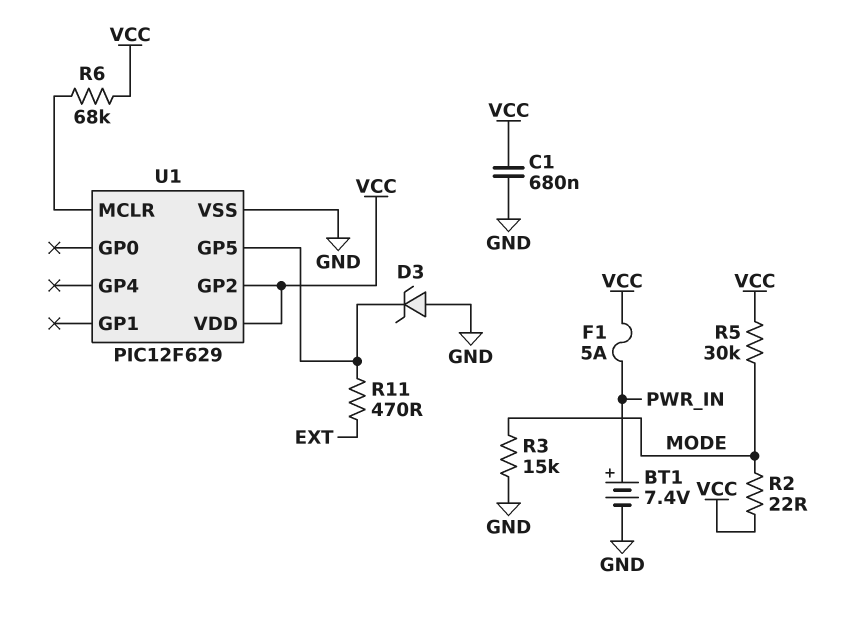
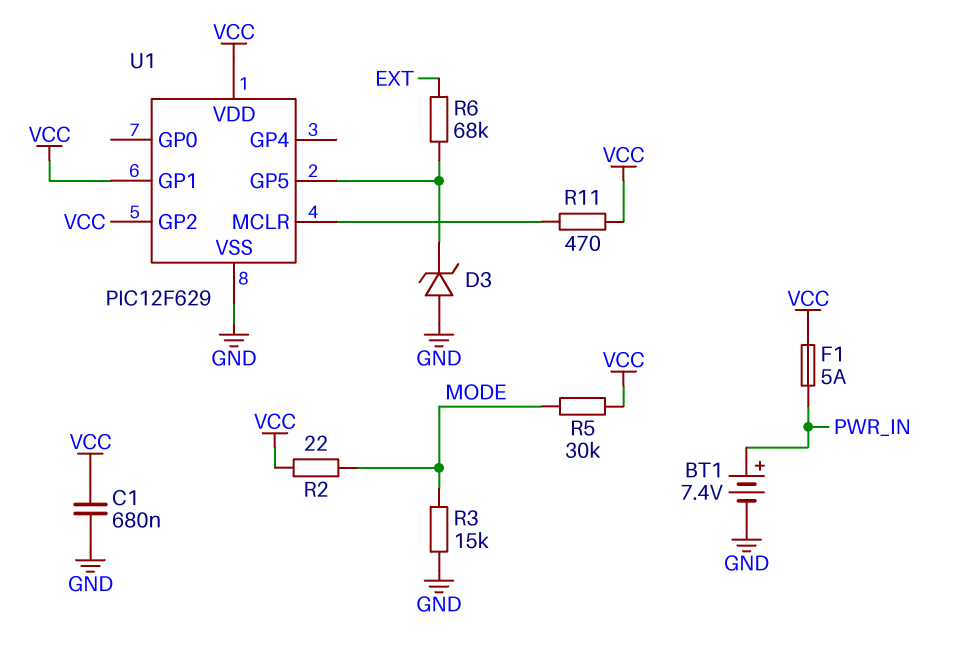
R6: 68k (U1/MCLR, VCC) -> 68k (EXT, U1/GP5)
R11: 470 (EXT, U1/GP5) -> 470 (U1/MCLR, VCC)
U1 pin GP1: none -> VCC

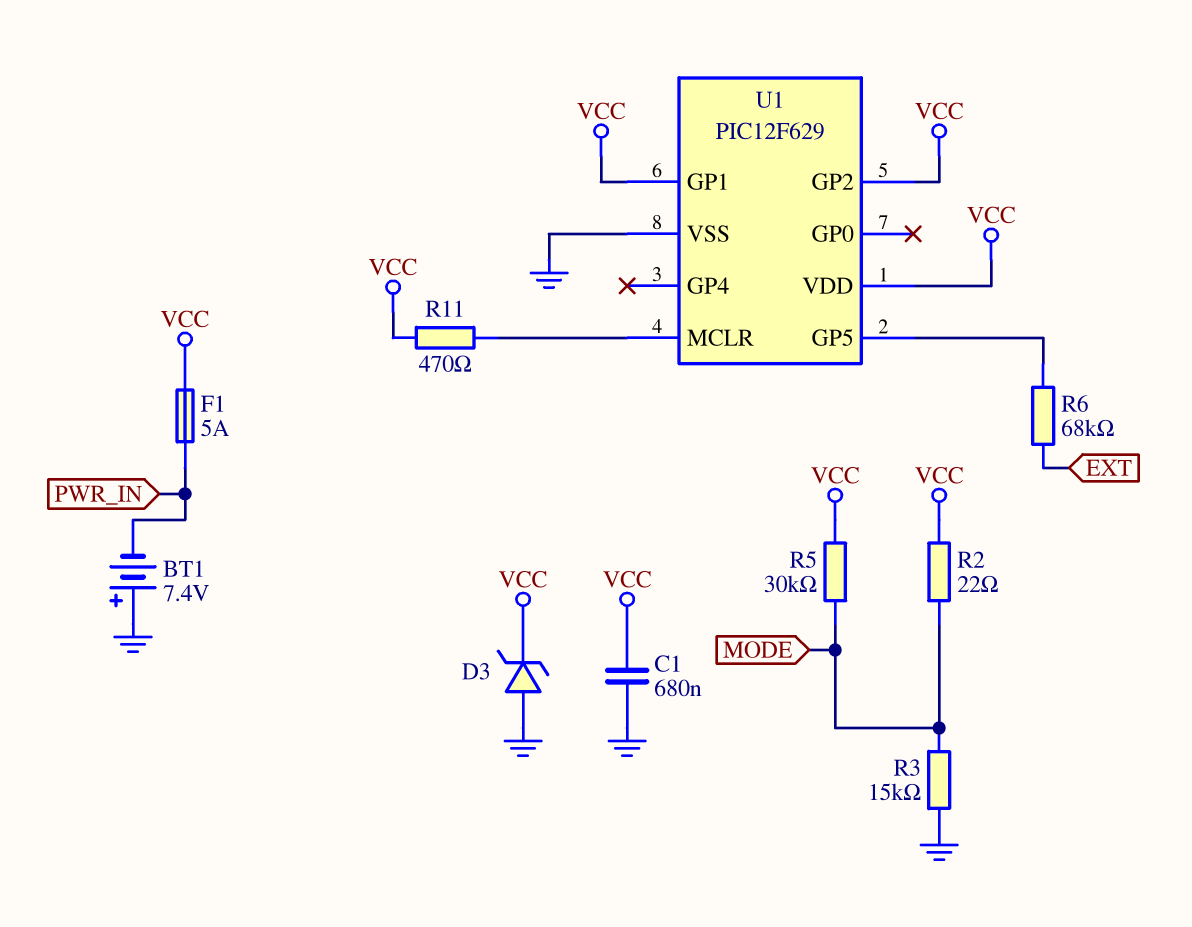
BT1: 7.4V (plus PWR_IN, minus GND) -> 7.4V (plus GND, minus PWR_IN)
D3: zener (A GND, K U1/GP5) -> zener (A GND, K VCC)

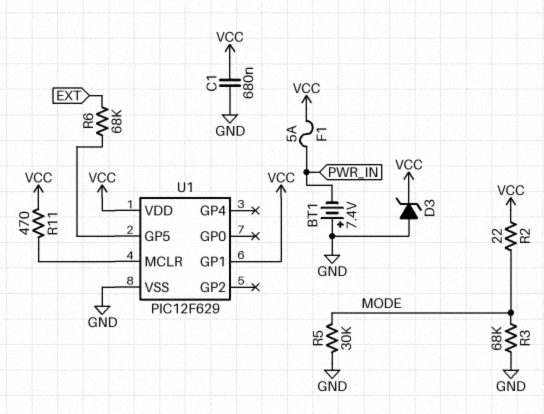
R3: 15k (GND, MODE) -> 68k (GND, MODE)
R5: 30k (MODE, VCC) -> 30k (GND, MODE)
U1 pin GP2: VCC -> none

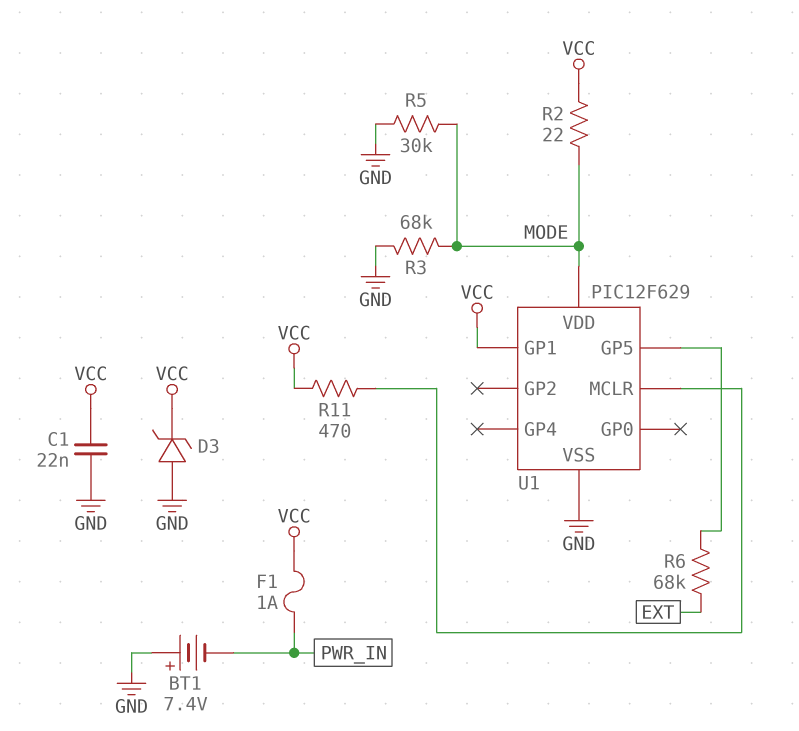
C1: 680nF (GND, VCC) -> 22nF (GND, VCC)
F1: 5A (PWR_IN, VCC) -> 1A (PWR_IN, VCC)
U1 pin VDD: VCC -> MODE

